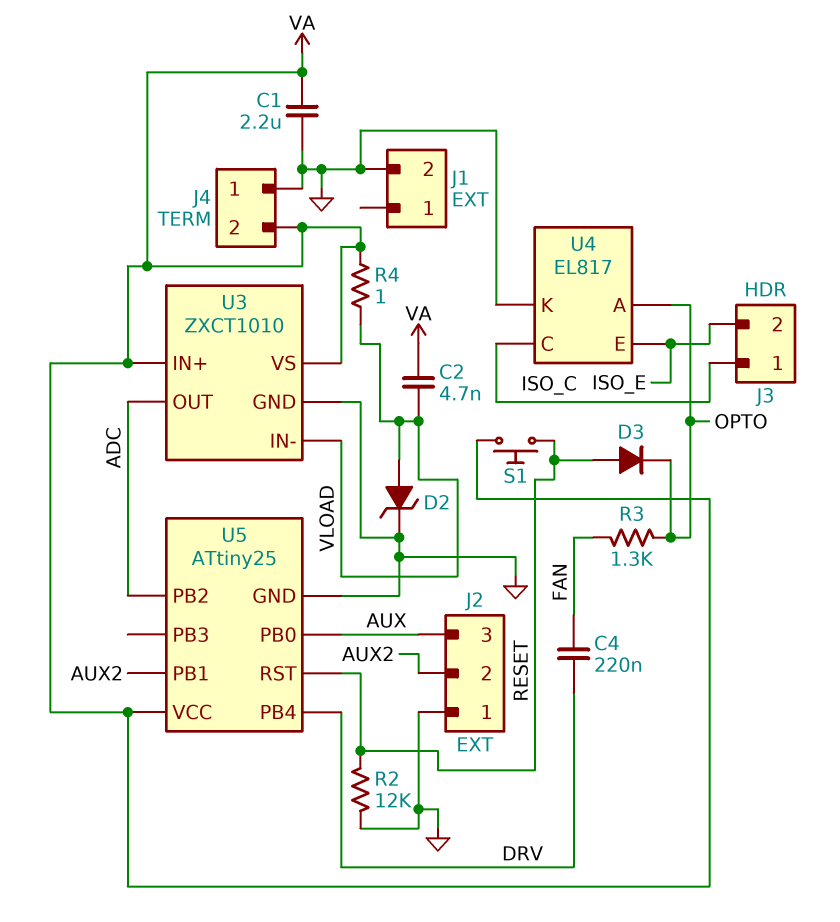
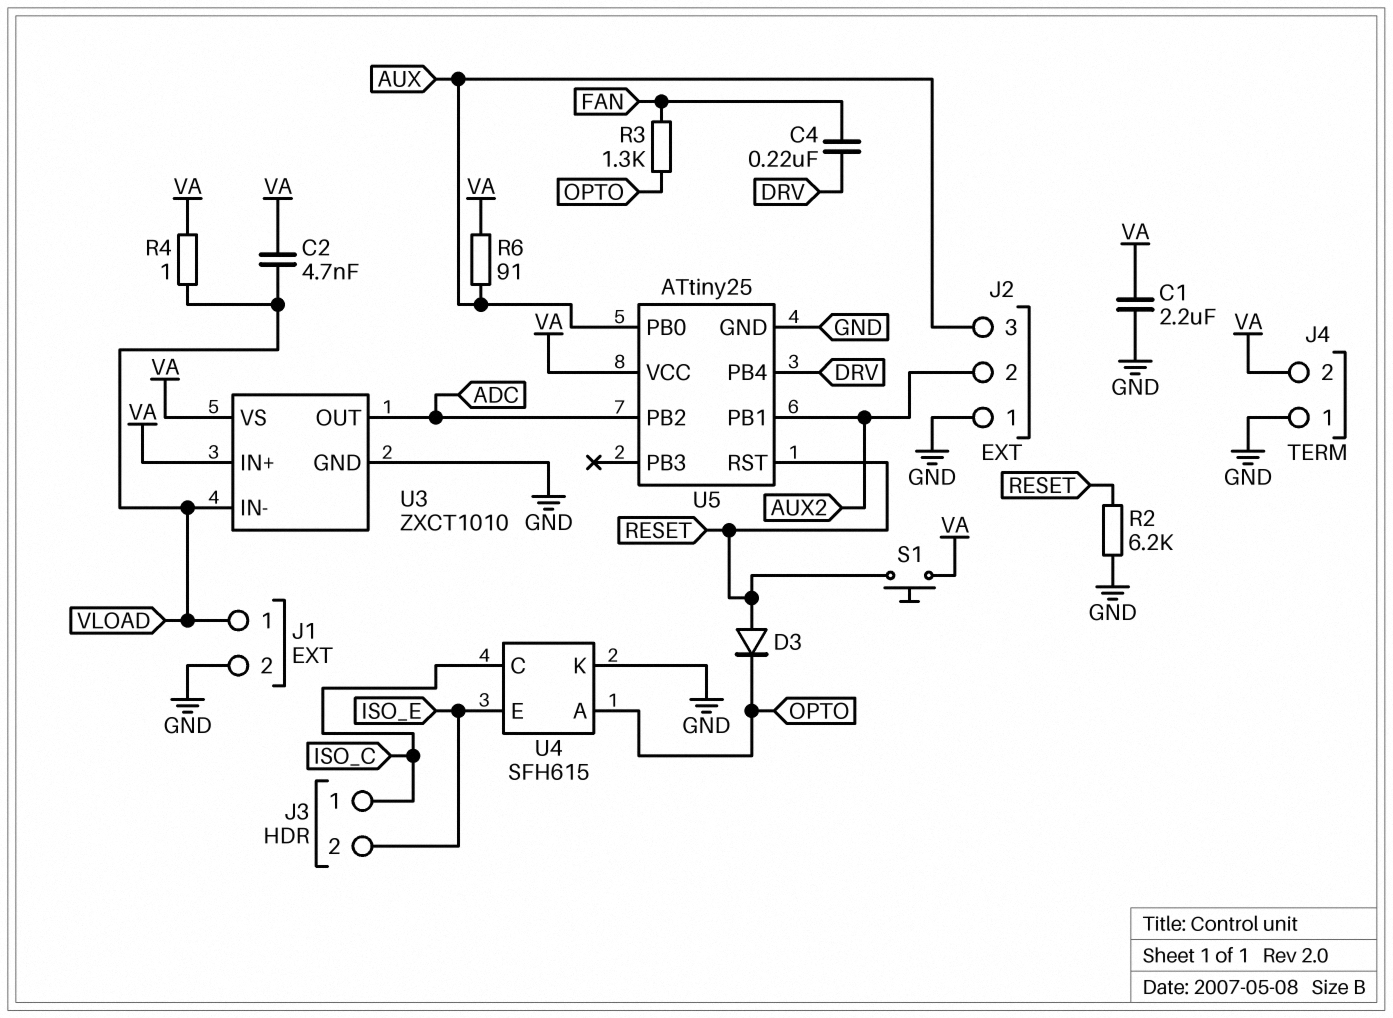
D2: zener (A VLOAD, K GND) -> none
J1 pin 1: none -> VLOAD
R2: 12k (GND, RESET) -> 6.2k (GND, RESET)
R6: none -> 91 (AUX, VA)
U4: EL817 -> SFH615

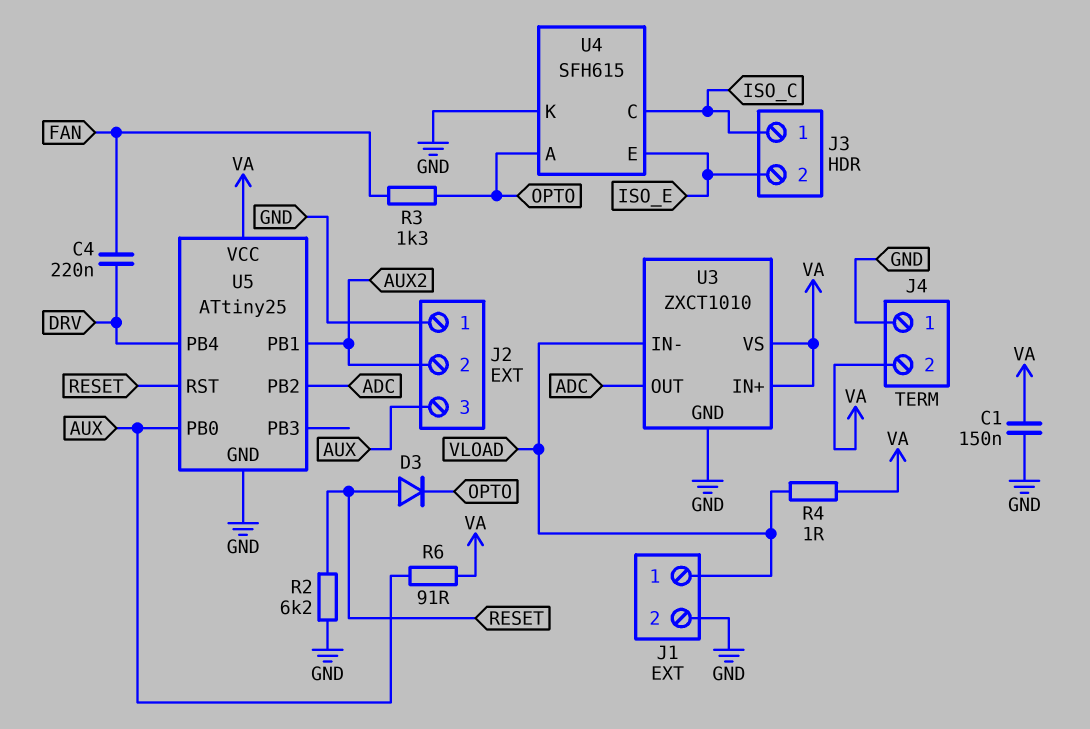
C1: 2.2uF (GND, VA) -> 150nF (GND, VA)
C2: 4.7nF (VA, VLOAD) -> none
S1: button (RESET, VA) -> none

